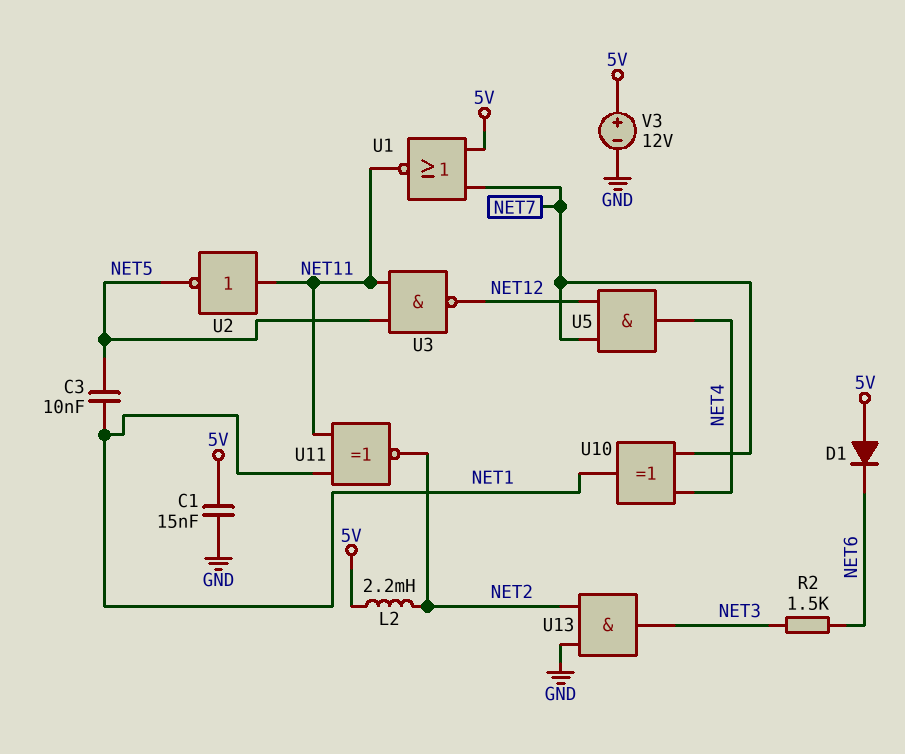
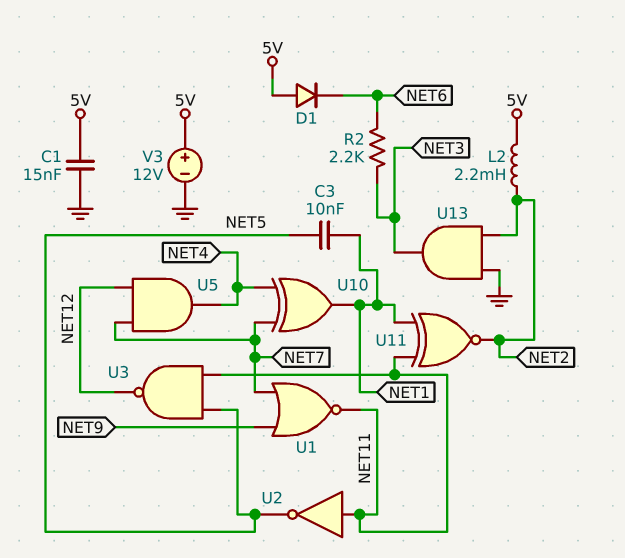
R2: 1.5k (NET3, NET6) -> 2.2k (NET3, NET6)
U1: NOR (in 5V, in NET7, out NET11) -> NOR (in NET7, in NET9, out NET11)

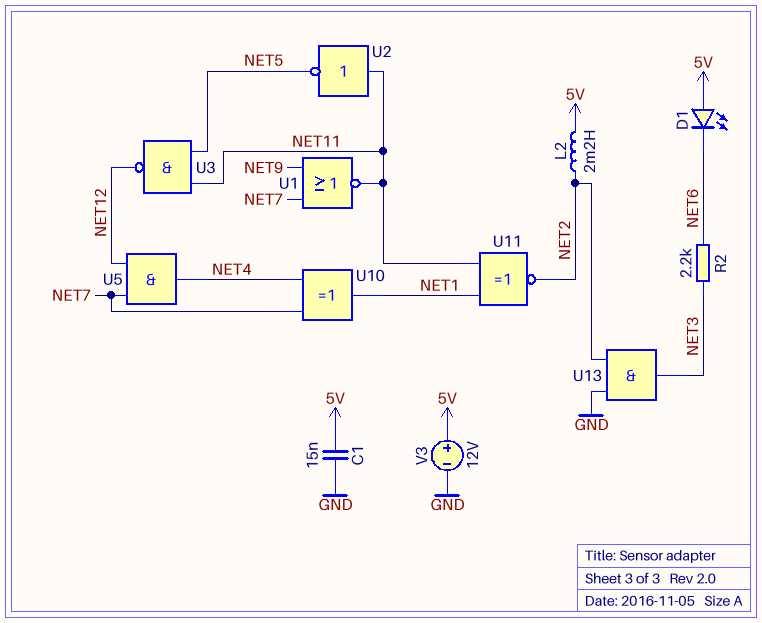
C3: 10nF (NET1, NET5) -> none
D1: diode (A 5V, K NET6) -> LED (A 5V, K NET6)

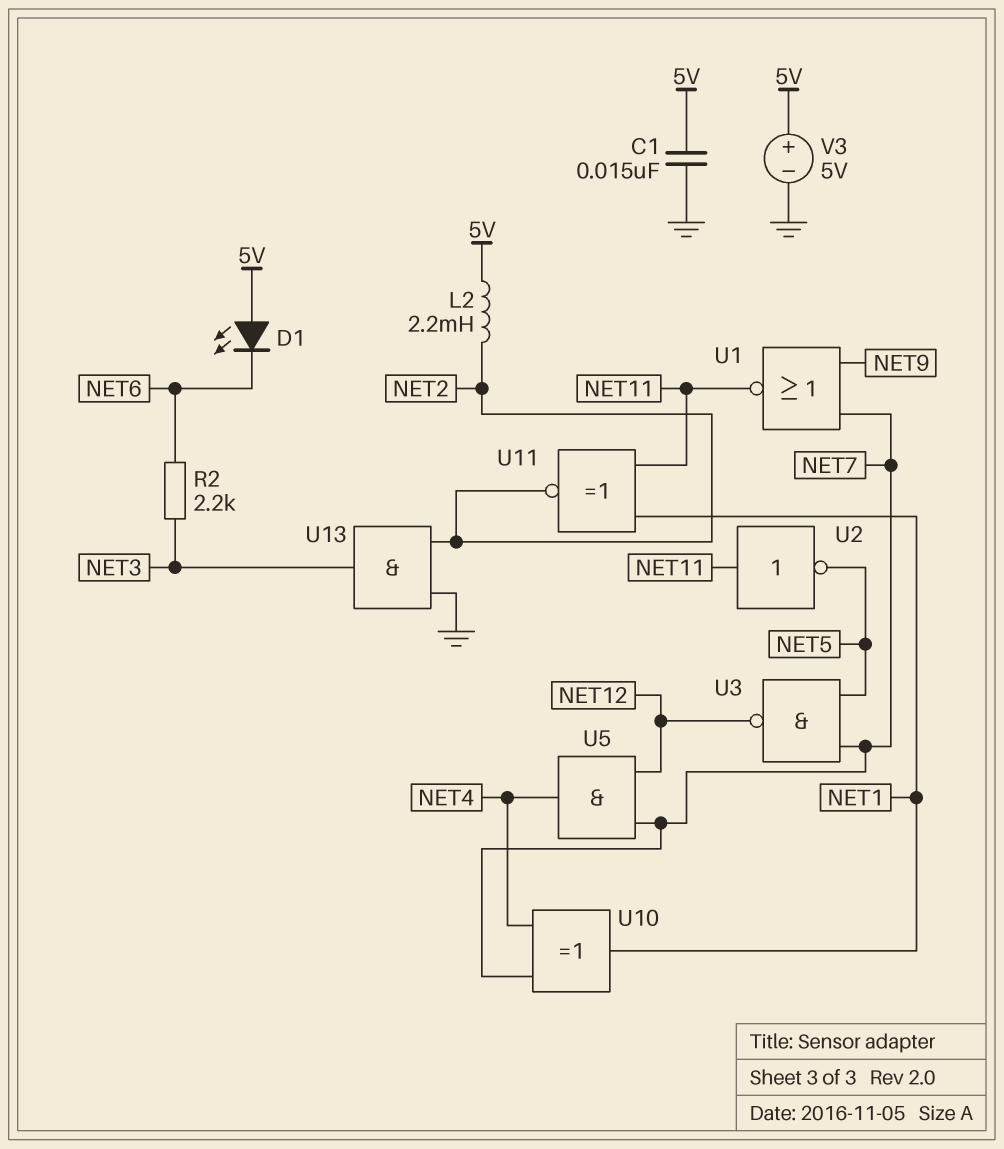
U3: NAND (in NET5, in NET11, out NET12) -> NAND (in NET5, in NET7, out NET12)
V3: 12V (plus 5V, minus GND) -> 5V (plus 5V, minus GND)

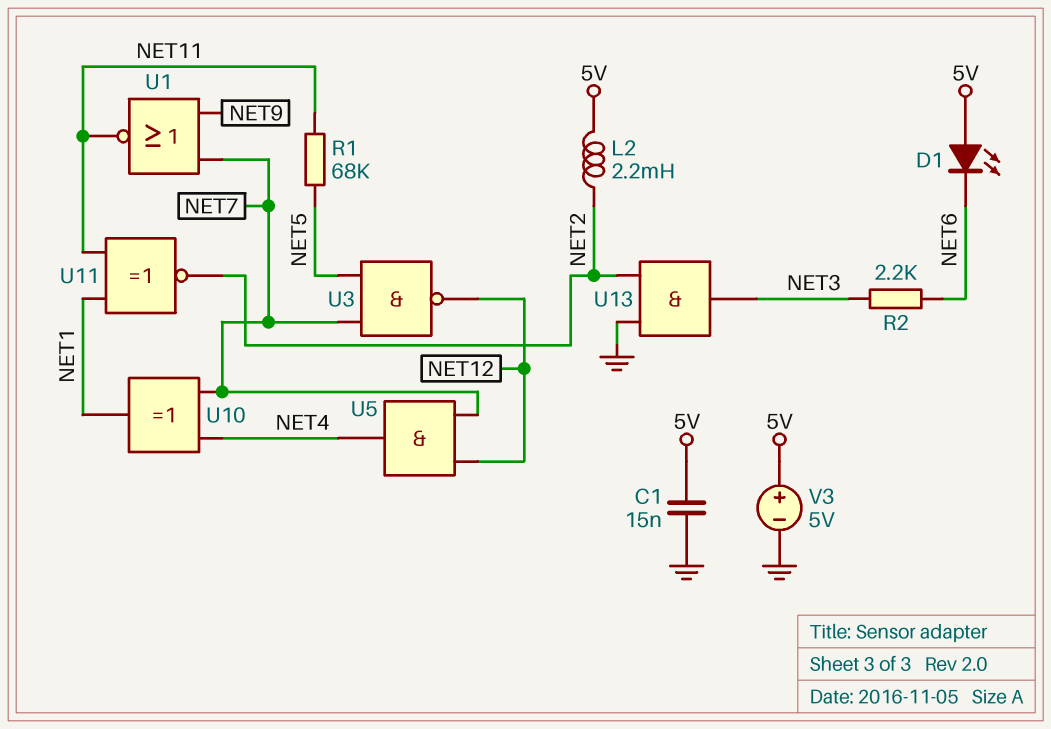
R1: none -> 68k (NET5, NET11)
U2: NOT (in NET11, out NET5) -> none

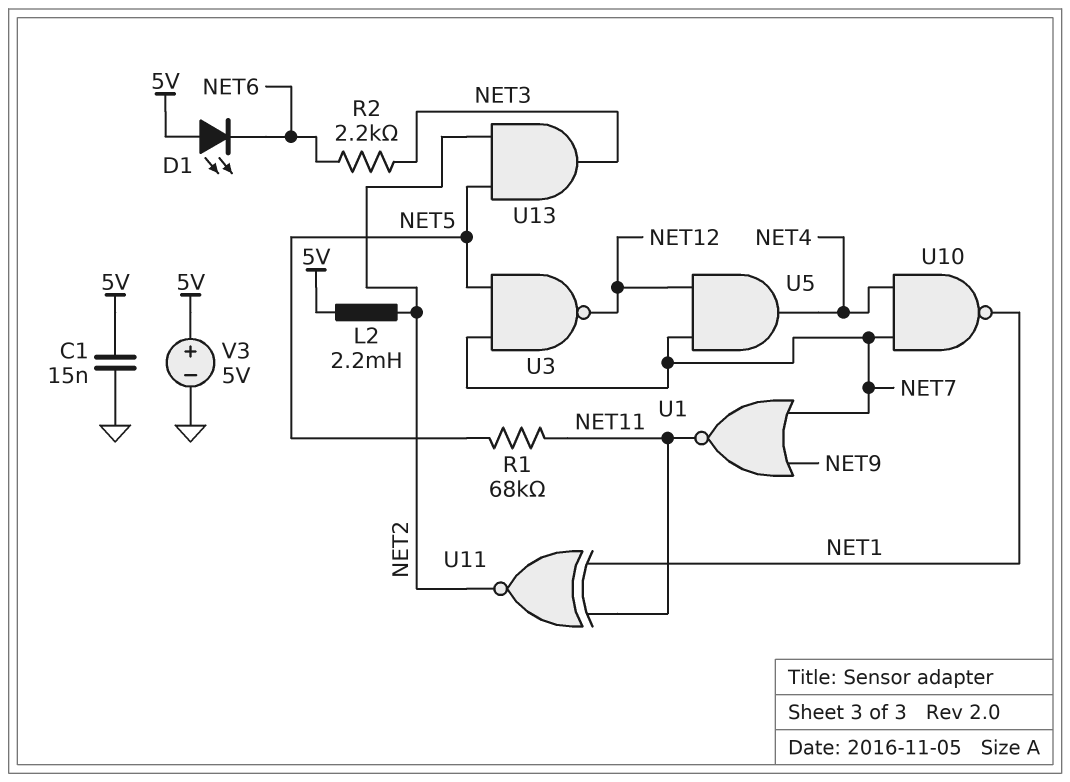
U10: XOR (in NET4, in NET7, out NET1) -> NAND (in NET4, in NET7, out NET1)
U13: AND (in GND, in NET2, out NET3) -> AND (in NET2, in NET5, out NET3)

